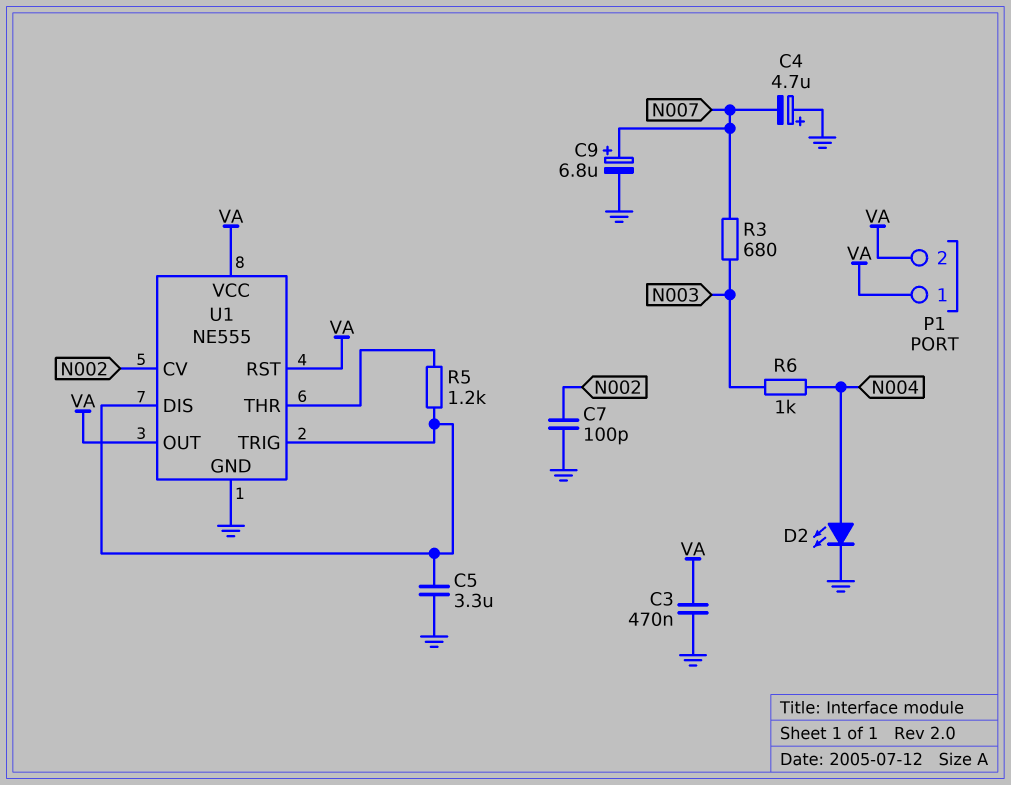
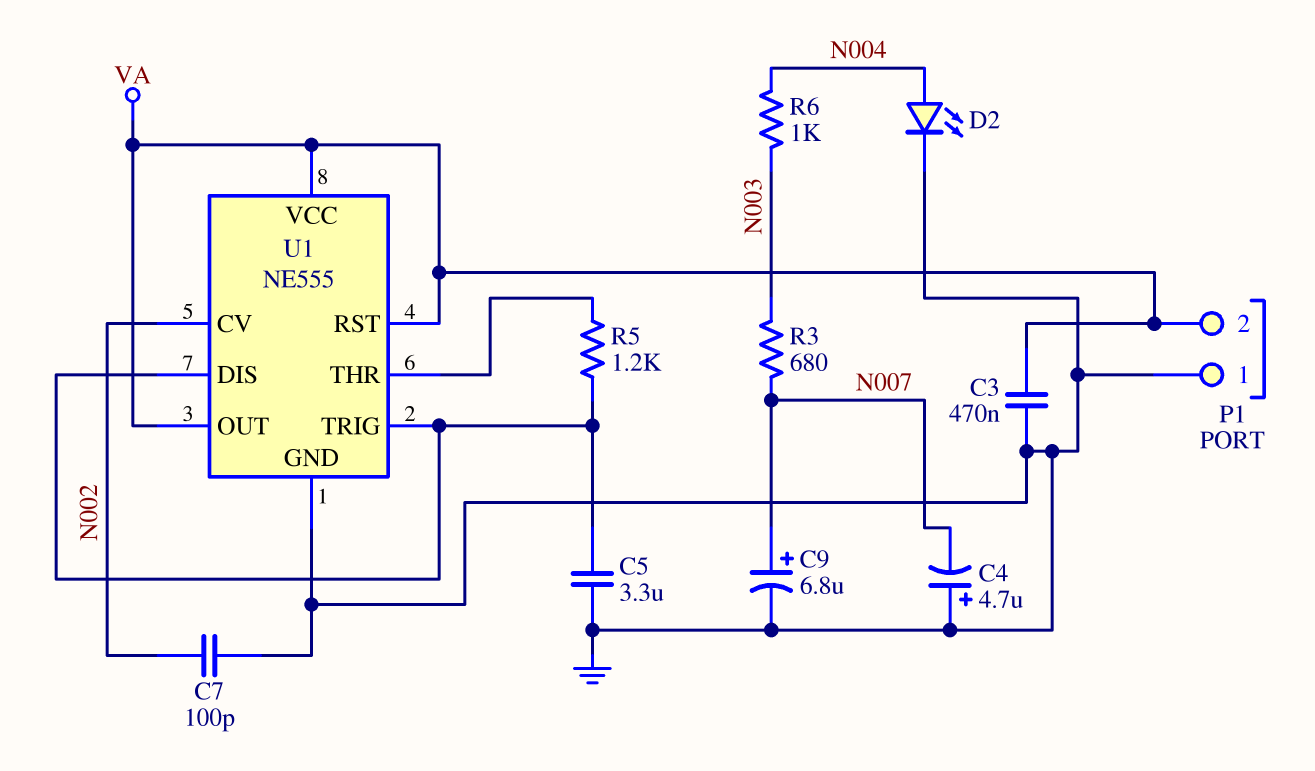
P1 pin 1: VA -> GND

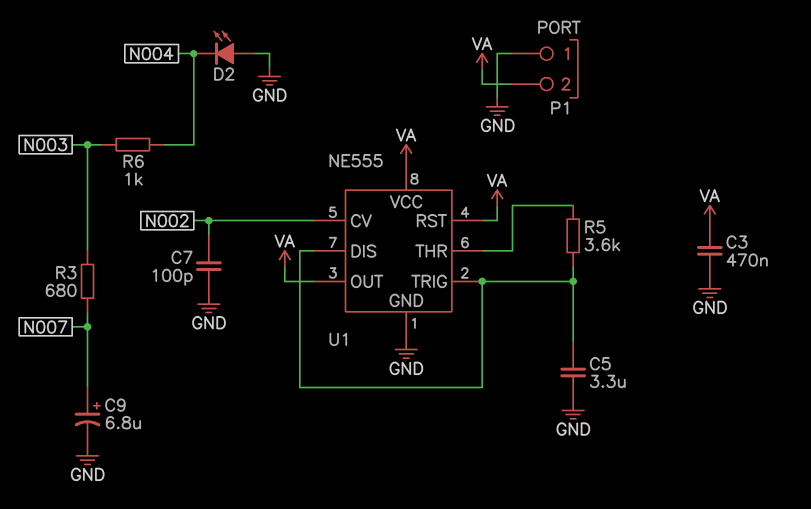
C4: 4.7uF (plus GND, minus N007) -> none
D2: LED (A N004, K GND) -> LED (A GND, K N004)
R5: 1.2k (U1/DIS, U1/THR) -> 3.6k (U1/DIS, U1/THR)

